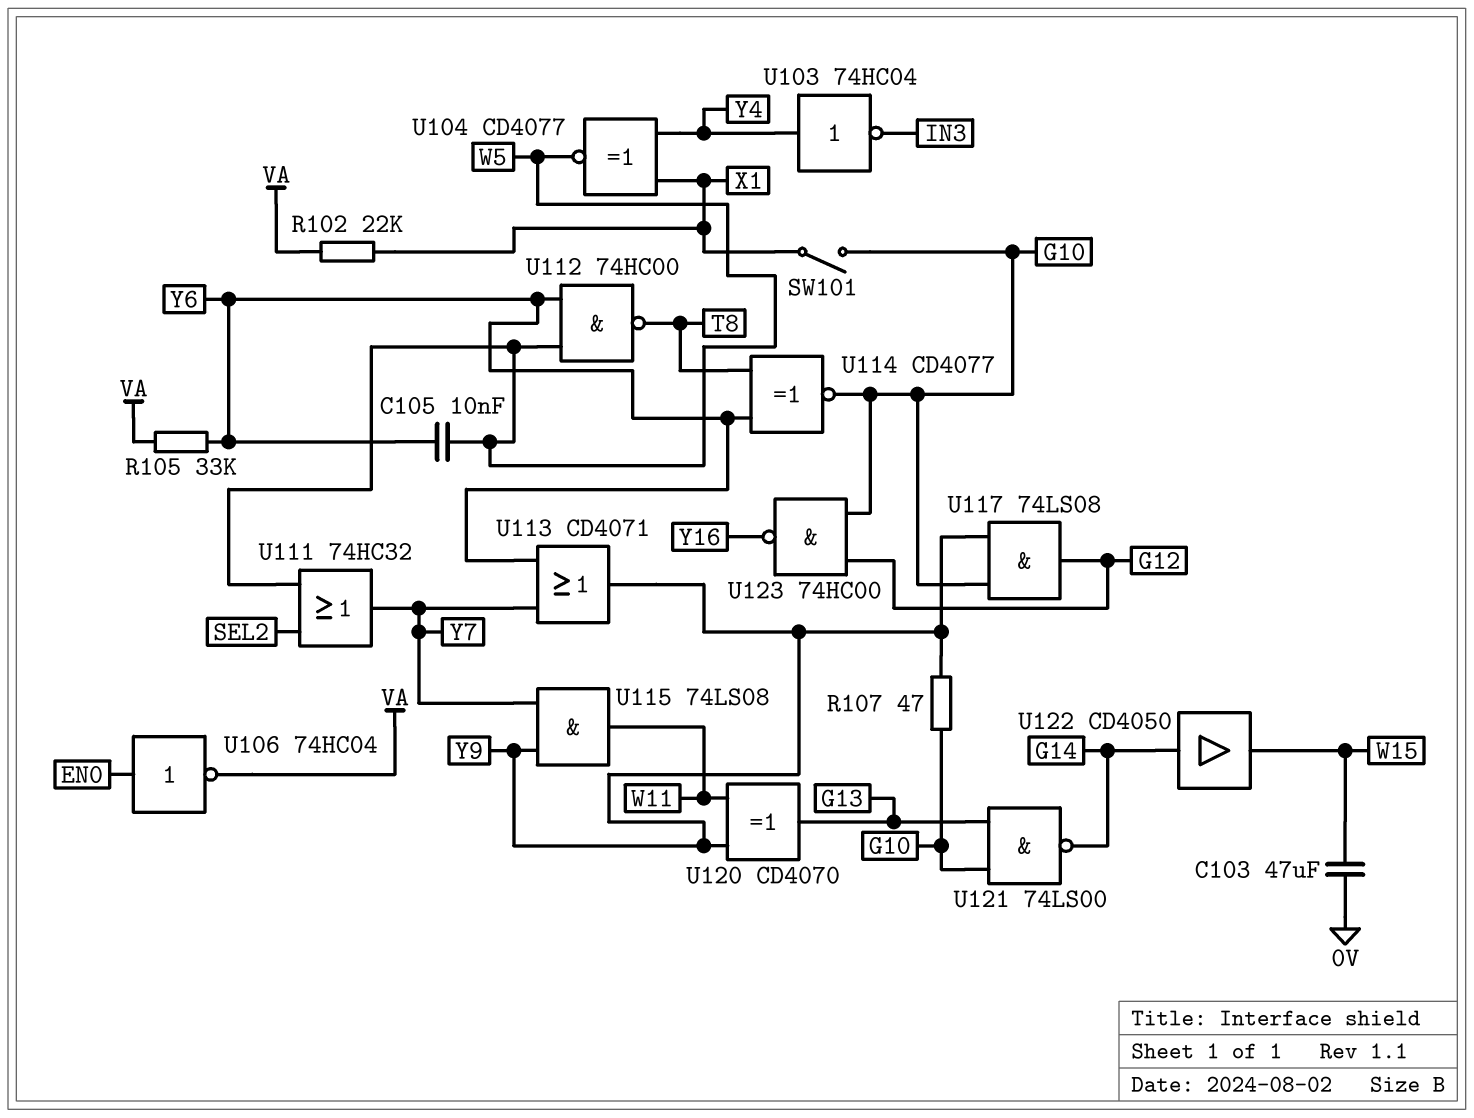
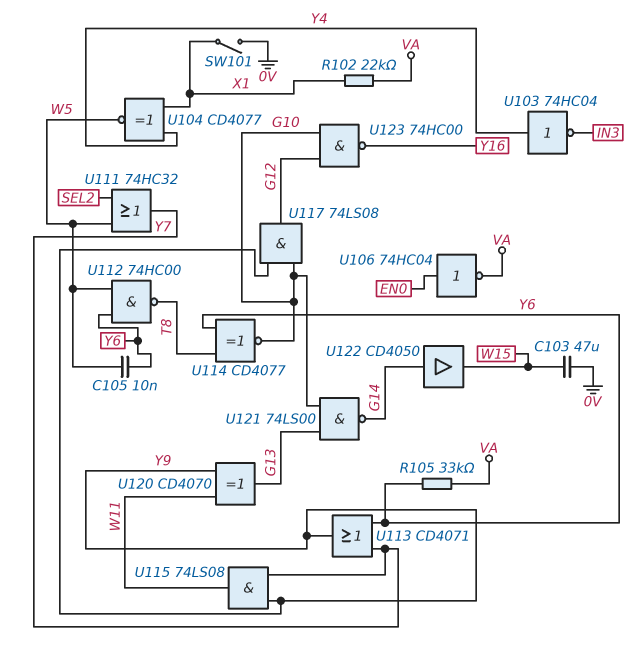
R107: 47 (G10, Y9) -> none
SW101: switch (G10, X1) -> switch (0V, X1)

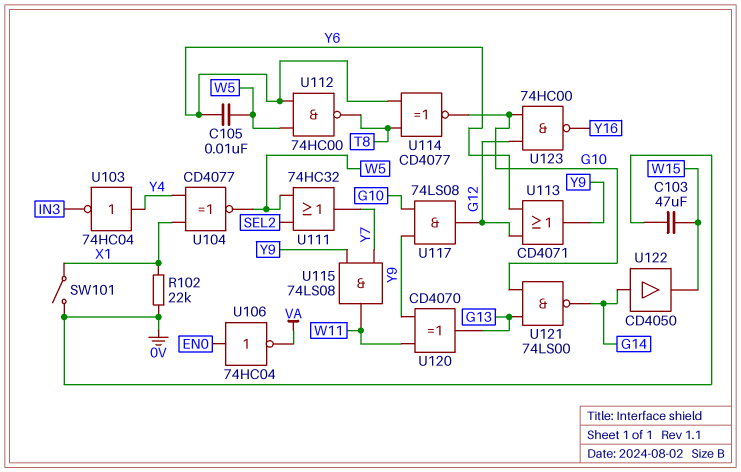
R102: 22k (VA, X1) -> 22k (0V, X1)
R105: 33k (VA, Y6) -> none
U113: OR CD4071 (in Y6, in Y7, out Y9) -> OR CD4071 (in G12, in Y6, out Y9)

